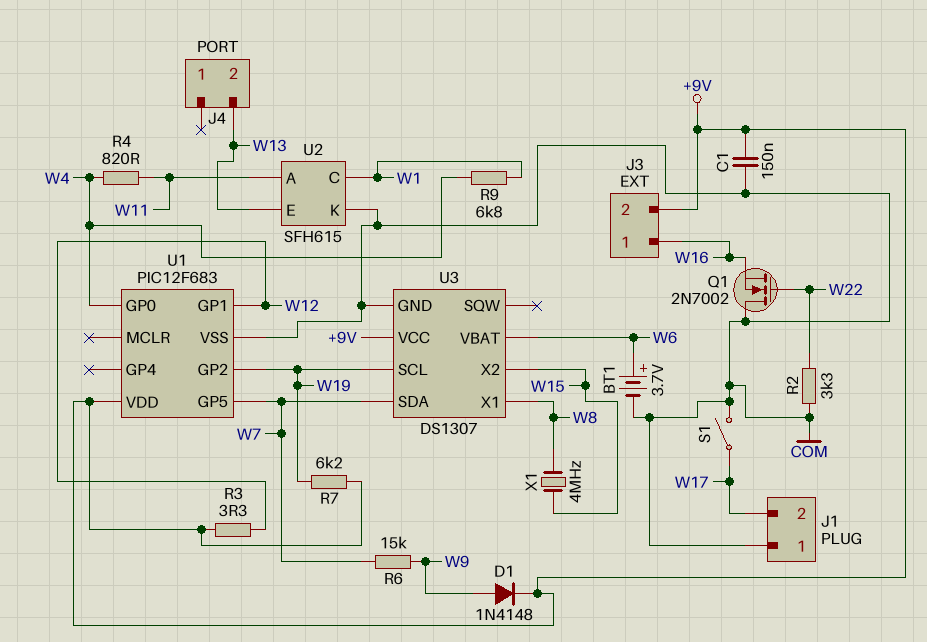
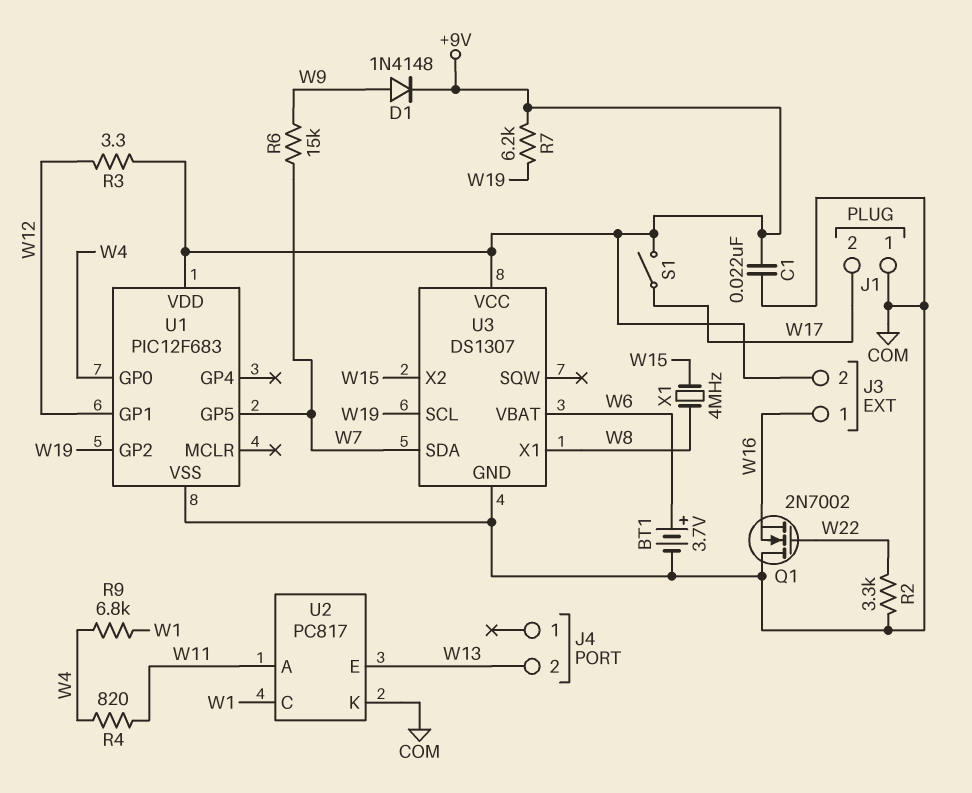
C1: 150nF (+9V, COM) -> 22nF (+9V, COM)
S1: switch (COM, W17) -> switch (+9V, W17)
U2: SFH615 -> PC817

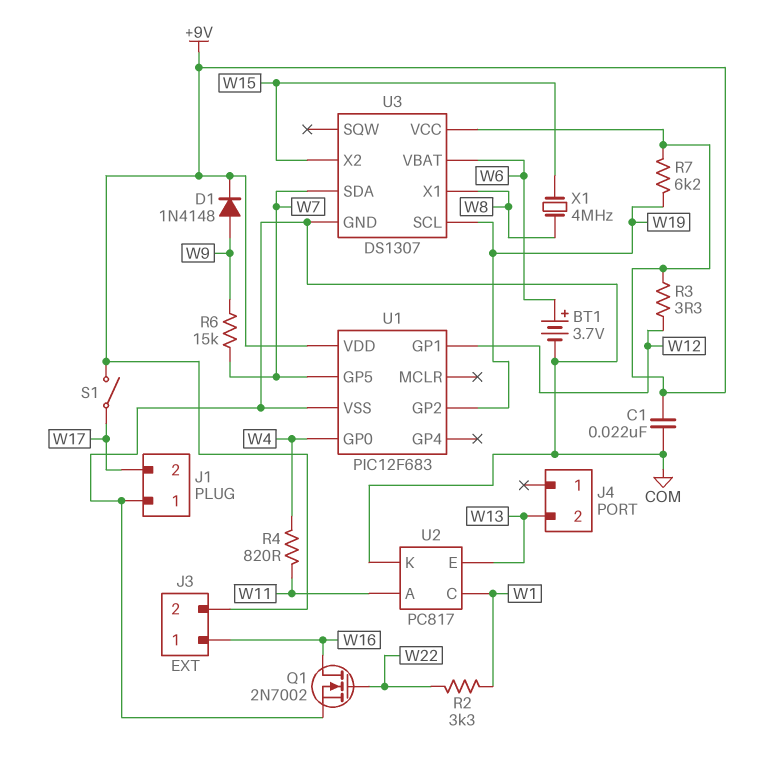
Q1: NMOS 2N7002 (G W22, D COM, S W16) -> NMOS 2N7002 (G W22, D W16, S COM)
R2: 3.3k (COM, W22) -> 3.3k (W1, W22)
R9: 6.8k (W1, W4) -> none

